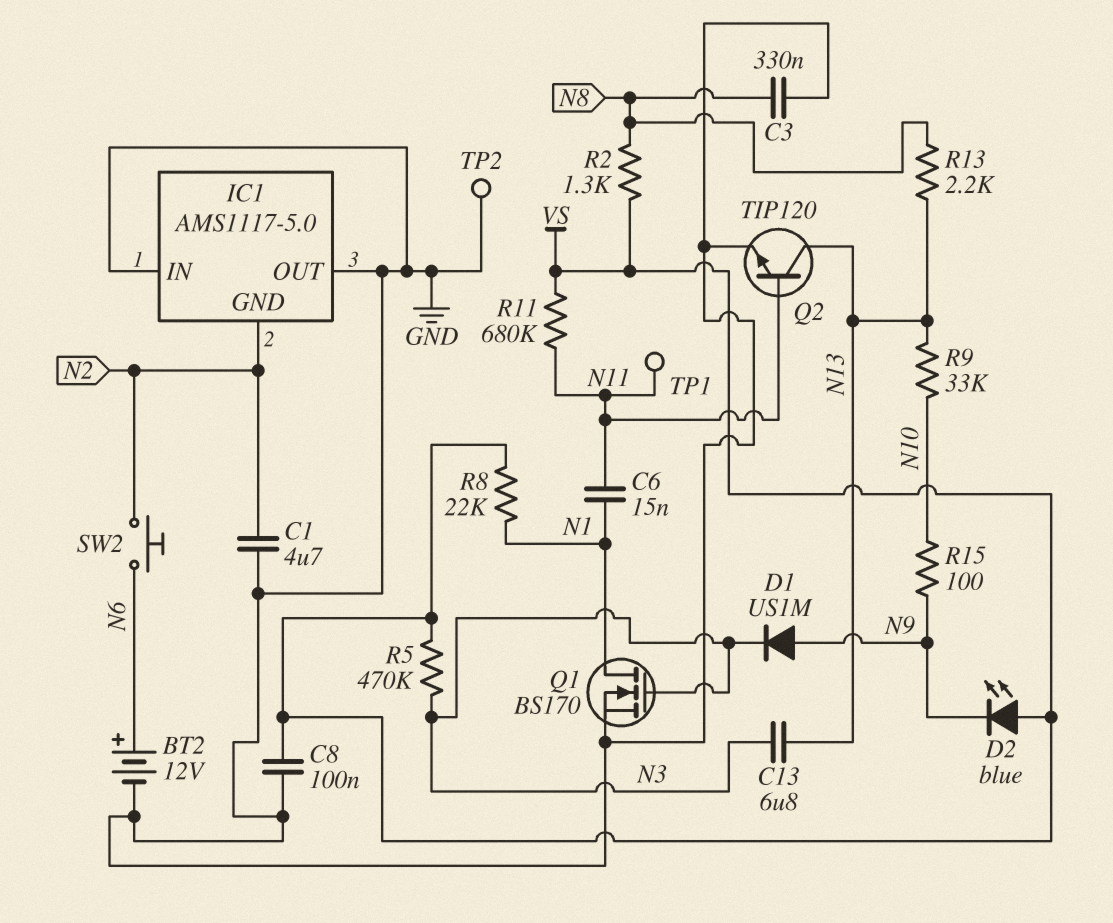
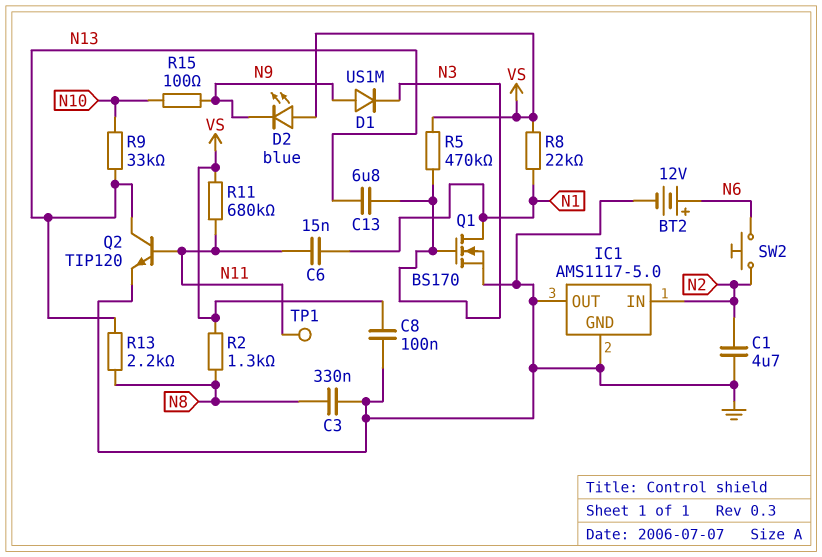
IC1 pin GND: N2 -> GND
IC1 pin IN: GND -> N2
TP2: test point (GND) -> none

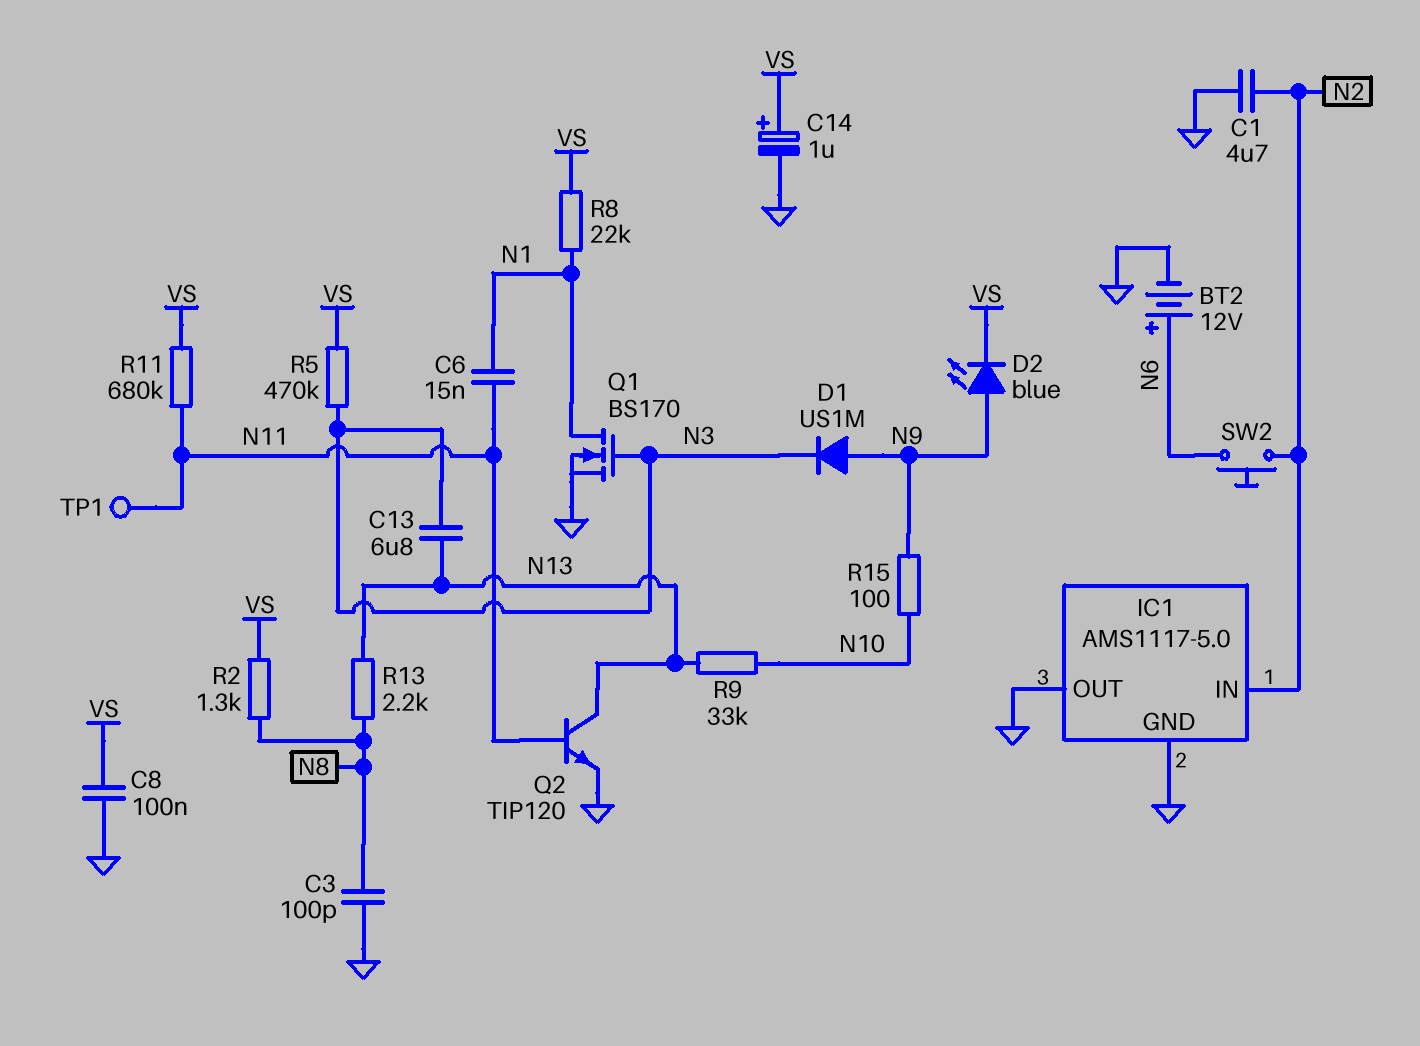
C3: 330nF (GND, N8) -> 100pF (GND, N8)
C14: none -> 1uF (plus VS, minus GND)
D2: LED blue (A VS, K N9) -> LED blue (A N9, K VS)

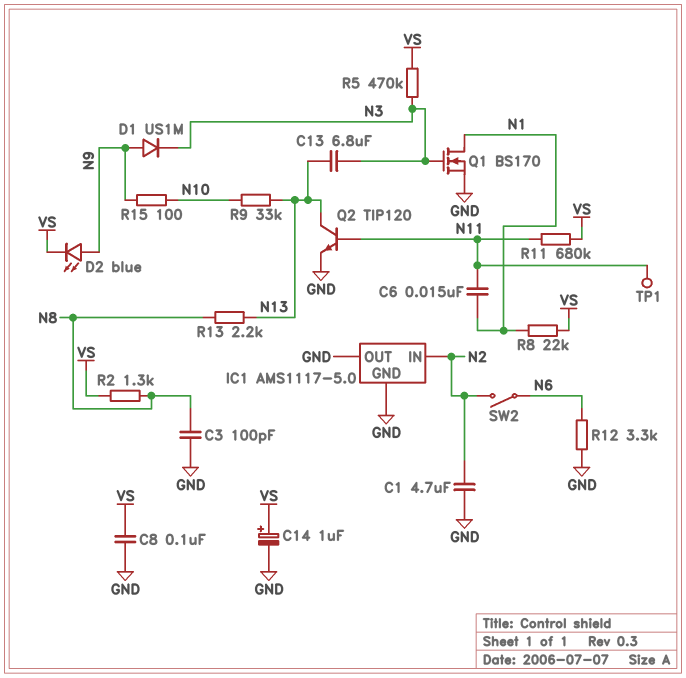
BT2: 12V (plus N6, minus GND) -> none
R12: none -> 3.3k (GND, N6)
SW2: button (N2, N6) -> switch (N2, N6)

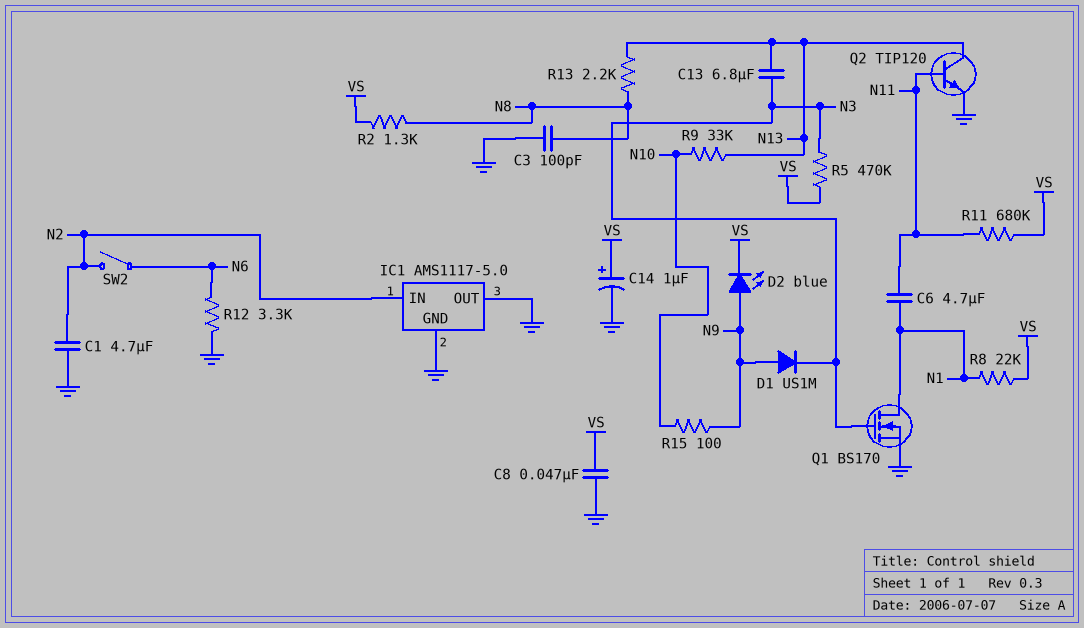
C6: 15nF (N1, N11) -> 4.7uF (N1, N11)
C8: 100nF (GND, VS) -> 47nF (GND, VS)
TP1: test point (N11) -> none

